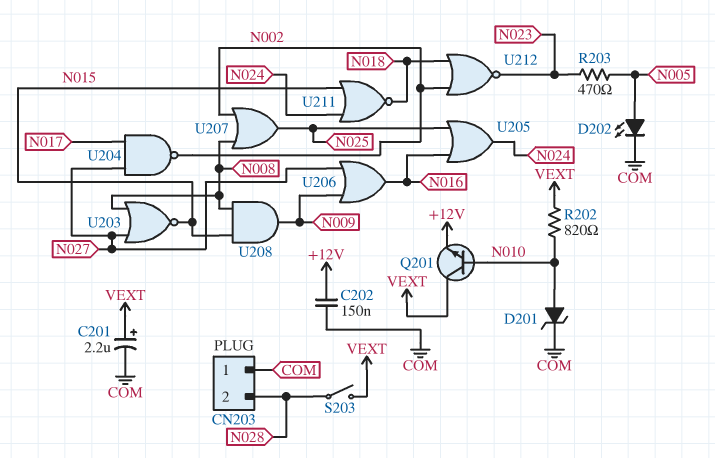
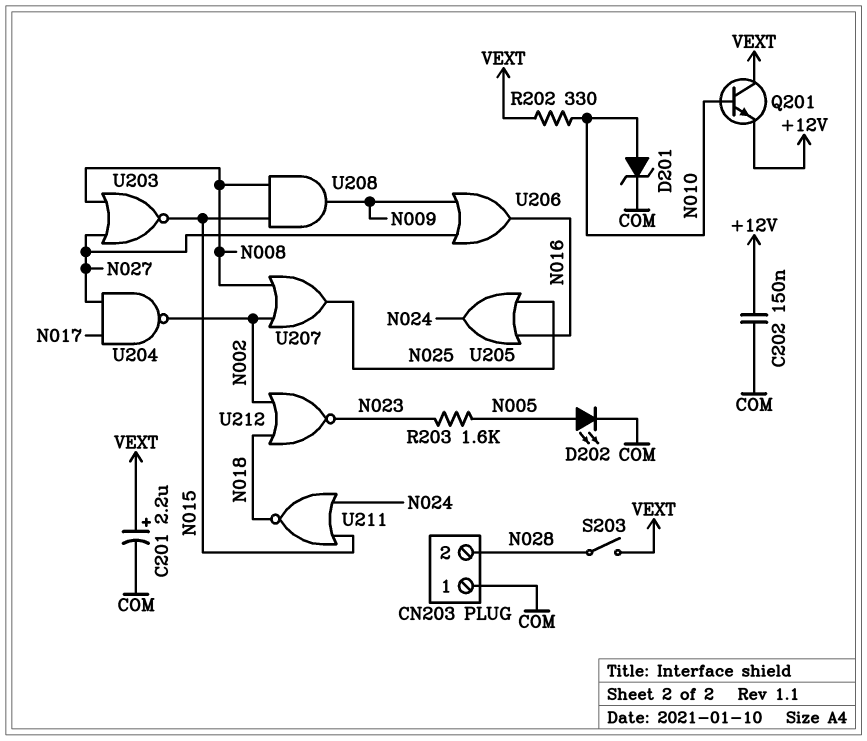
R202: 820 (N010, VEXT) -> 330 (N010, VEXT)
R203: 470 (N005, N023) -> 1.6k (N005, N023)

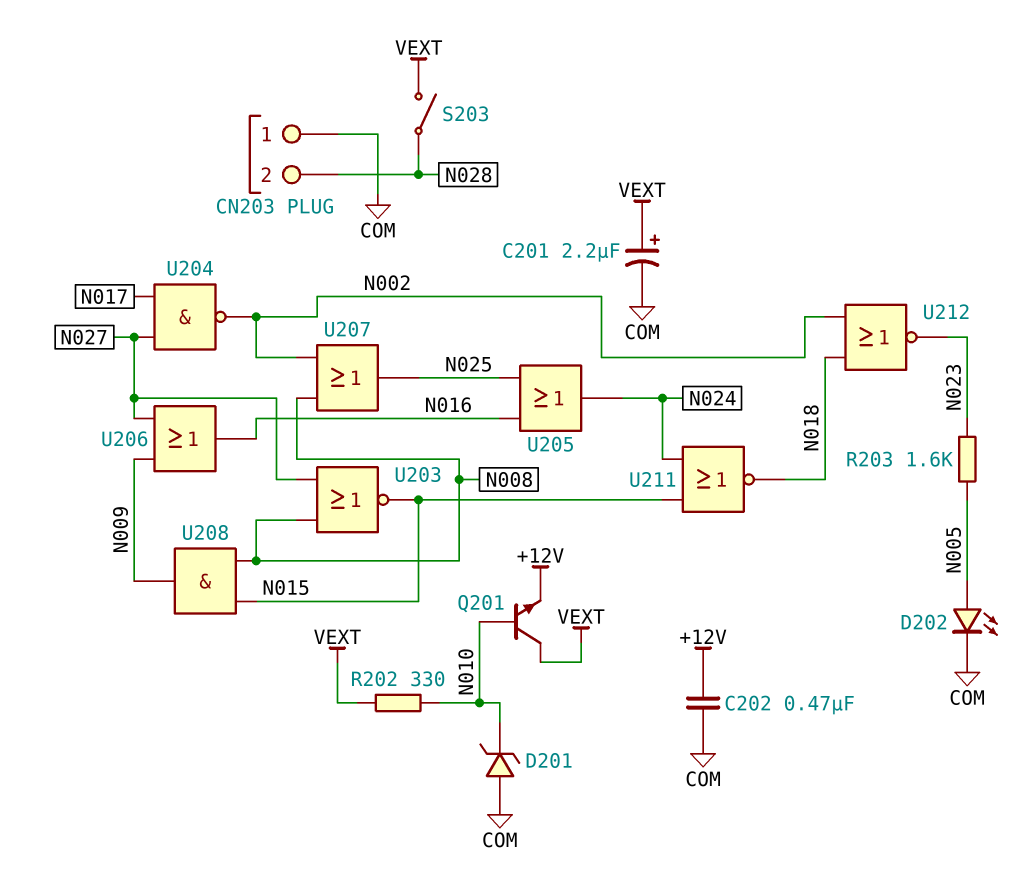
C202: 150nF (+12V, COM) -> 470nF (+12V, COM)
D201: zener (A N010, K COM) -> zener (A COM, K N010)

